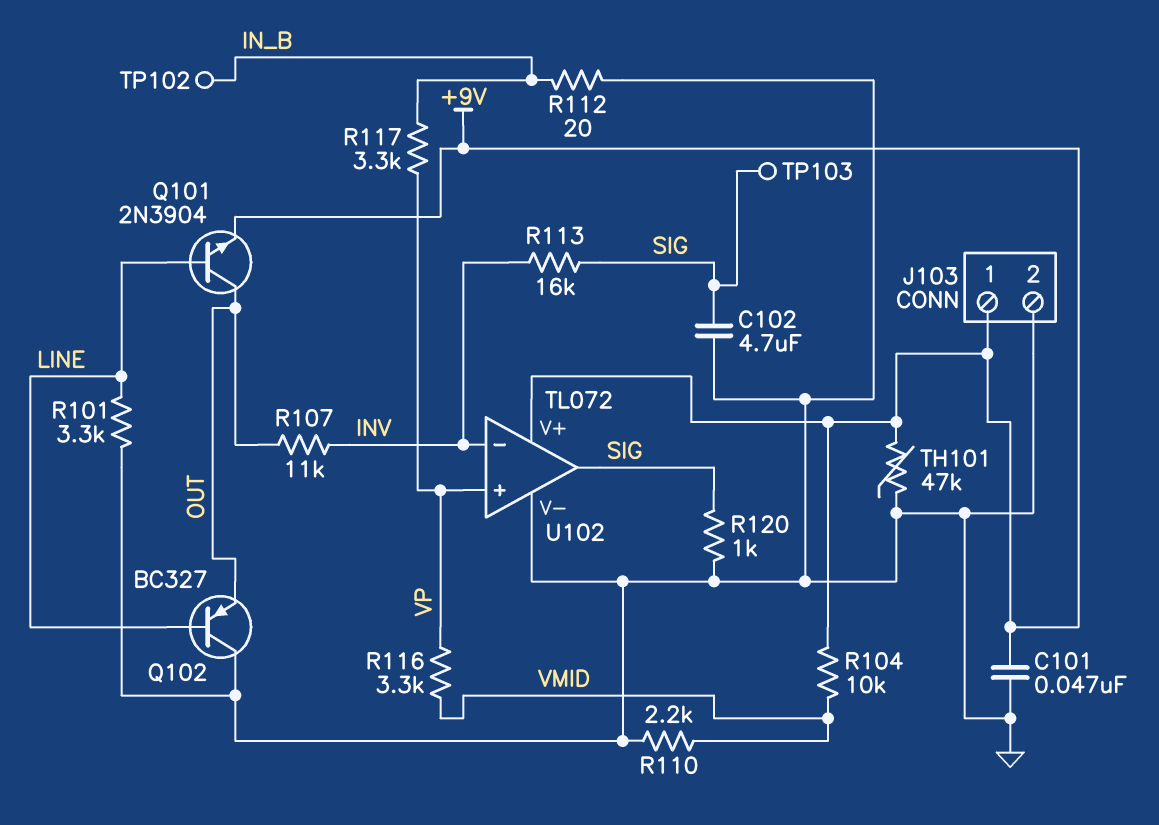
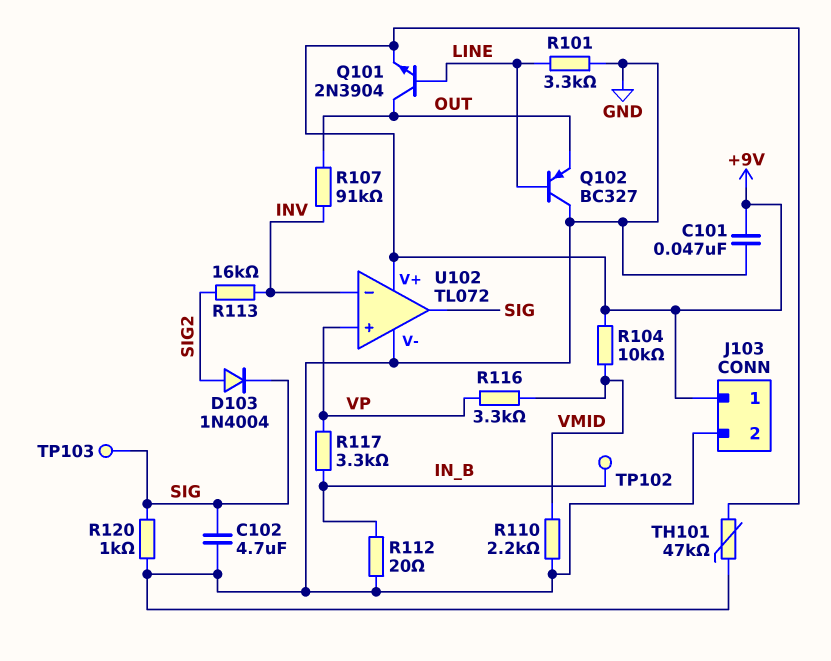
D103: none -> diode 1N4004 (A SIG2, K SIG)
R107: 11k (INV, OUT) -> 91k (INV, OUT)
R113: 16k (INV, SIG) -> 16k (INV, SIG2)

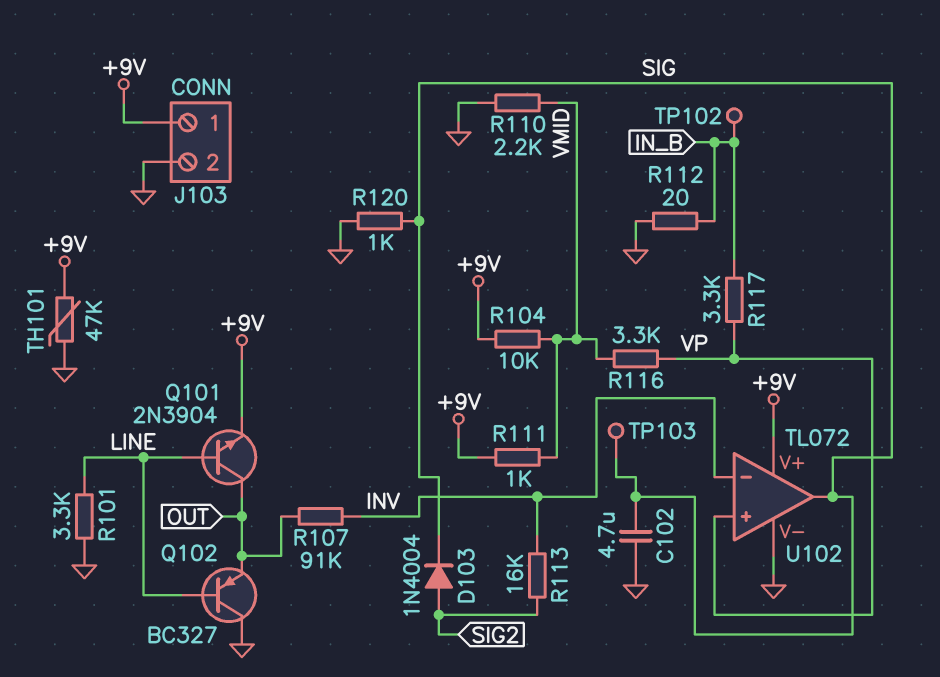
C101: 47nF (+9V, GND) -> none
R111: none -> 1k (+9V, VMID)

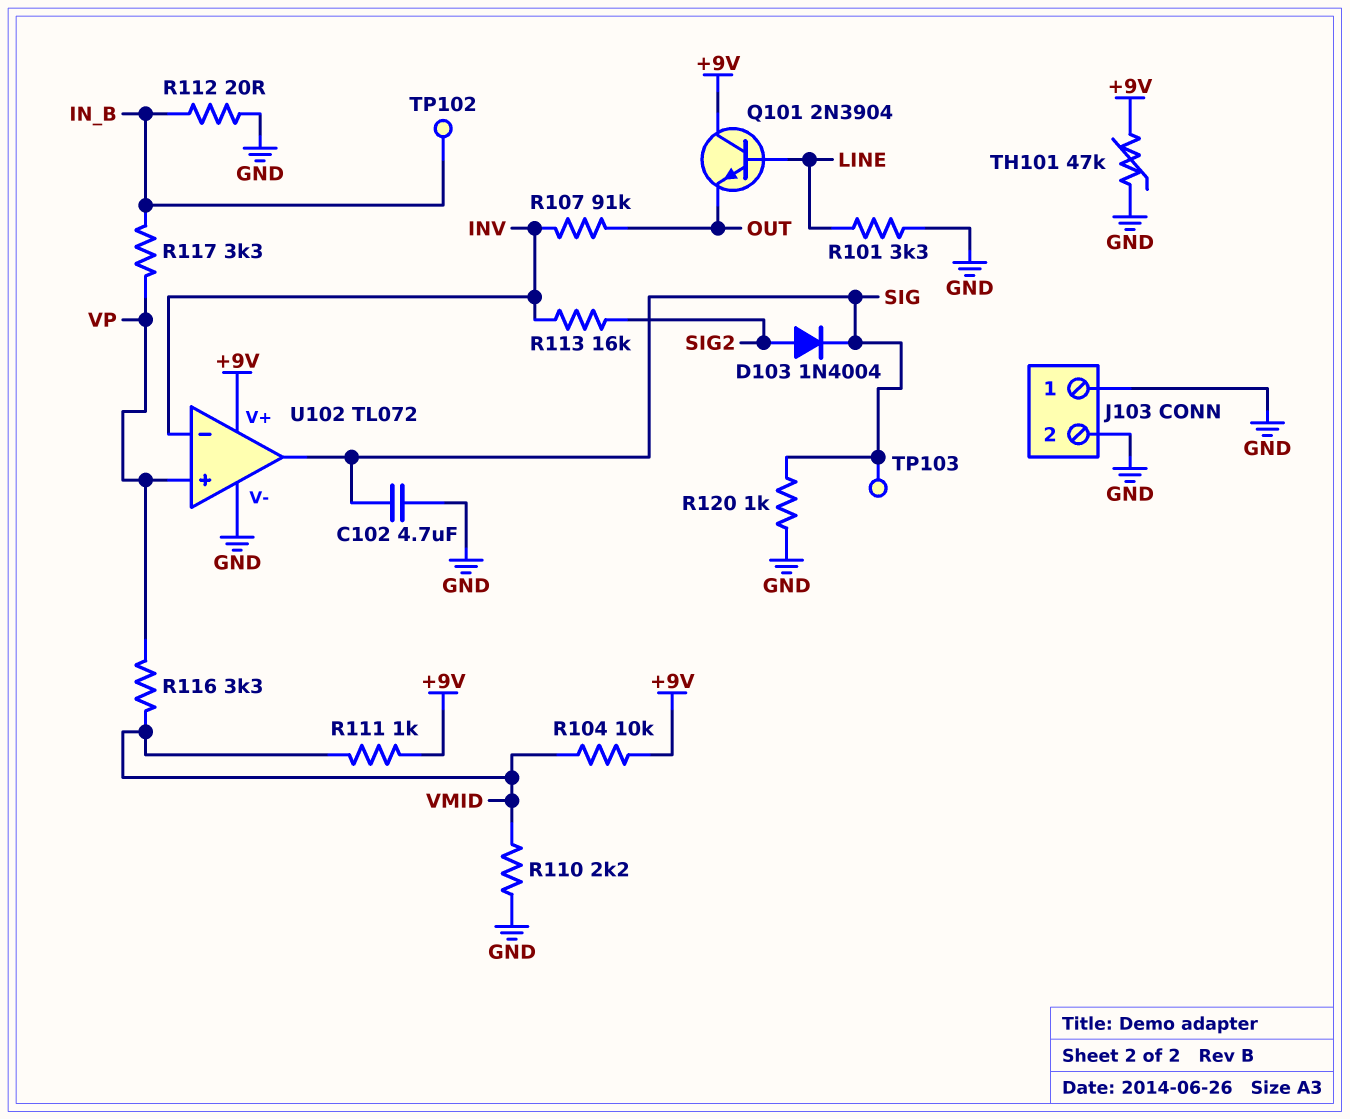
J103 pin 1: +9V -> GND
Q101: NPN 2N3904 (B LINE, C OUT, E +9V) -> NPN 2N3904 (B LINE, C +9V, E OUT)
Q102: PNP BC327 (B LINE, C GND, E OUT) -> none

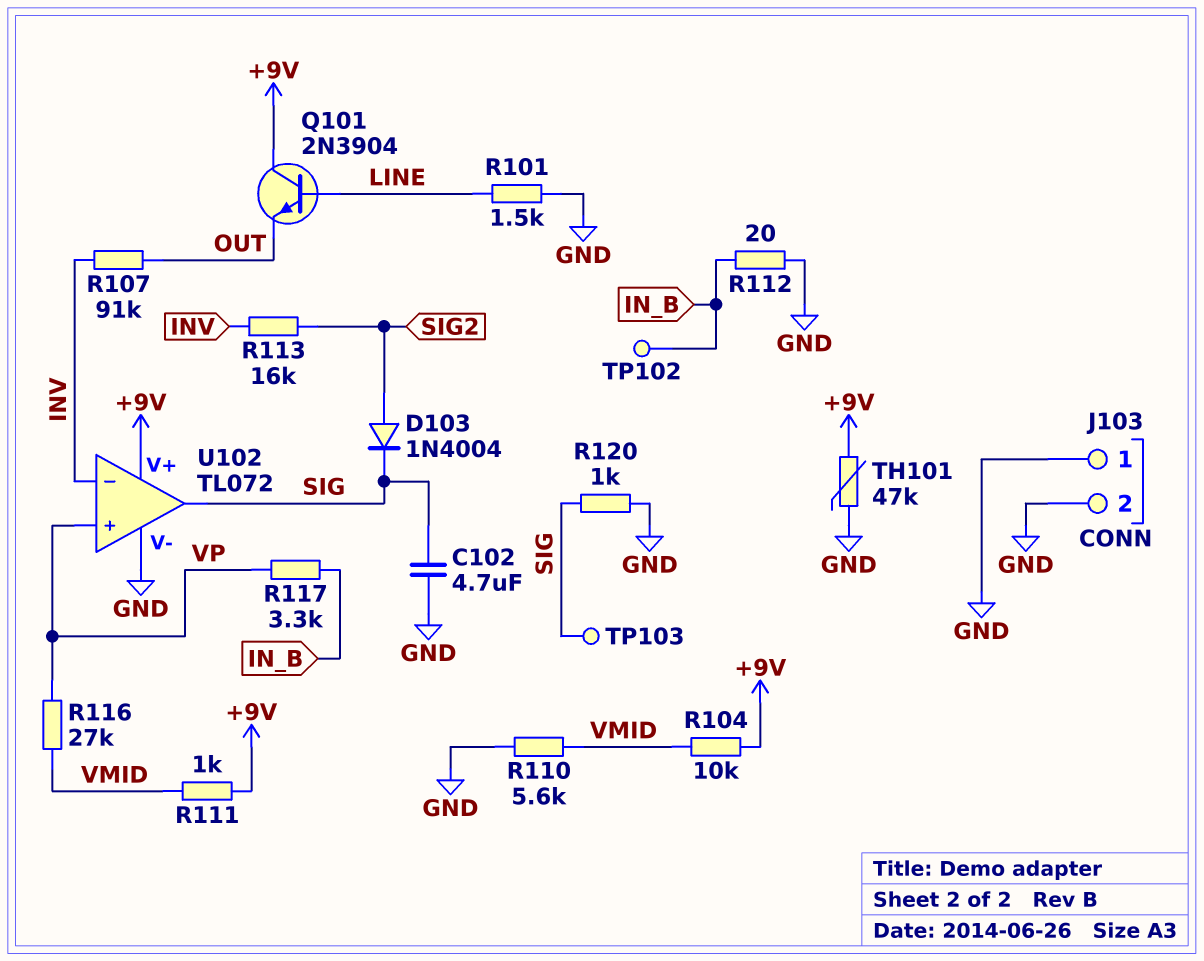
R101: 3.3k (GND, LINE) -> 1.5k (GND, LINE)
R110: 2.2k (GND, VMID) -> 5.6k (GND, VMID)
R116: 3.3k (VMID, VP) -> 27k (VMID, VP)

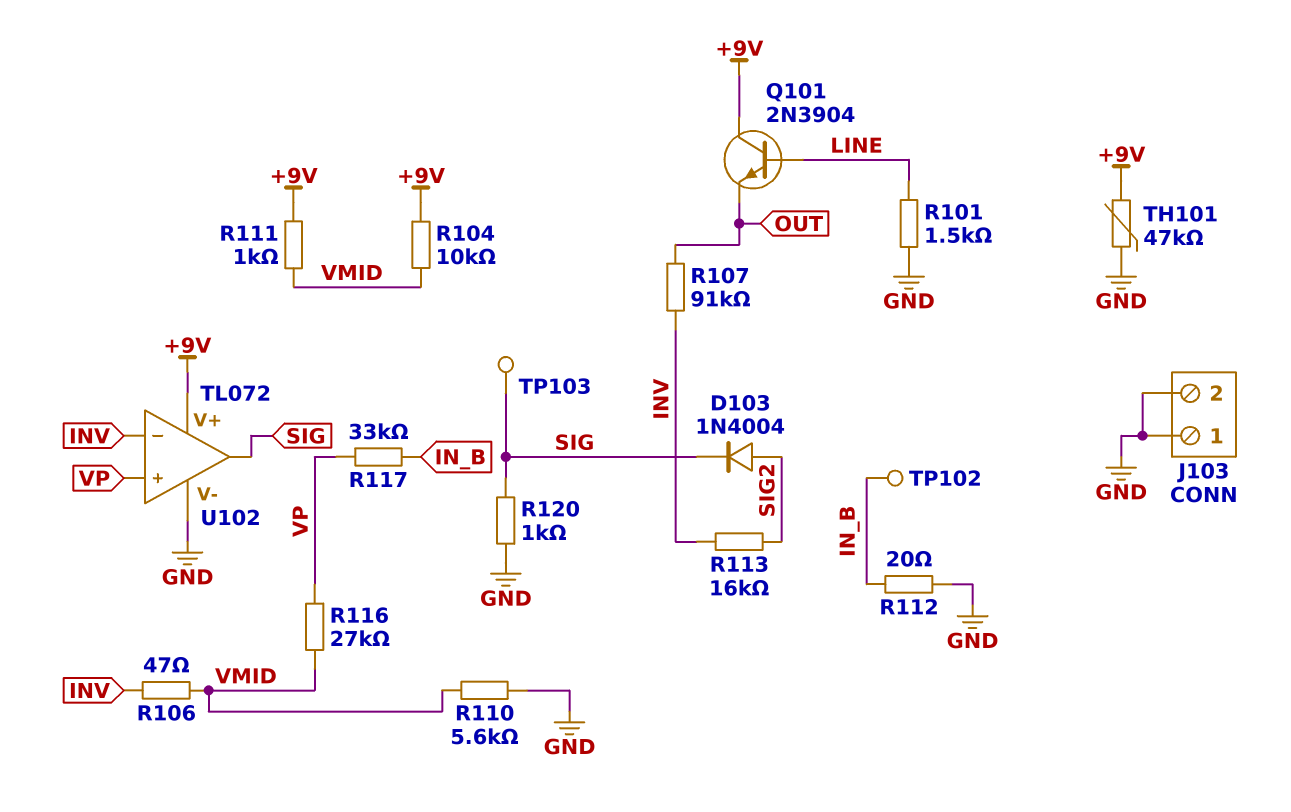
C102: 4.7uF (GND, SIG) -> none
R106: none -> 47 (INV, VMID)
R117: 3.3k (IN_B, VP) -> 33k (IN_B, VP)

